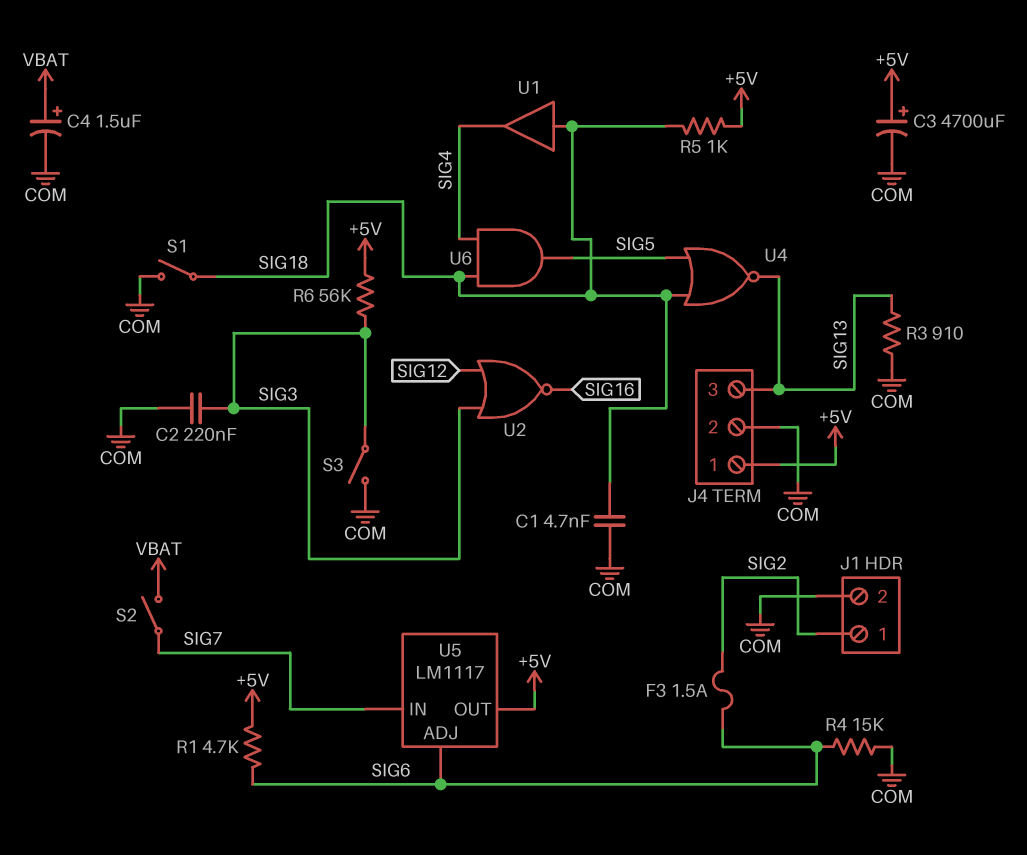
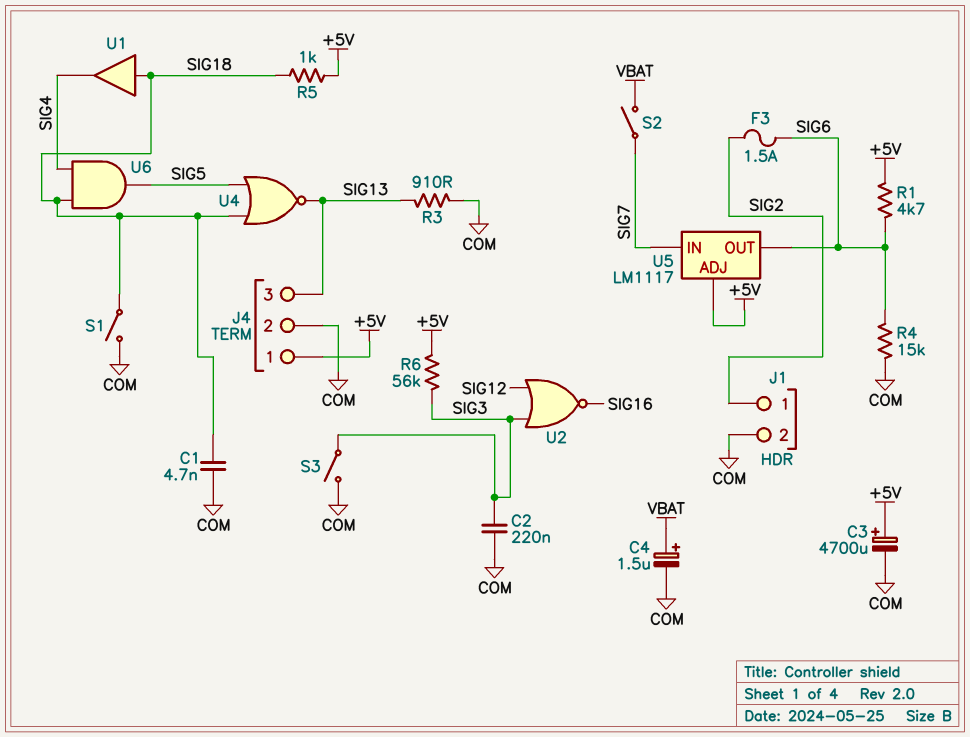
U5 pin ADJ: SIG6 -> +5V
U5 pin OUT: +5V -> SIG6

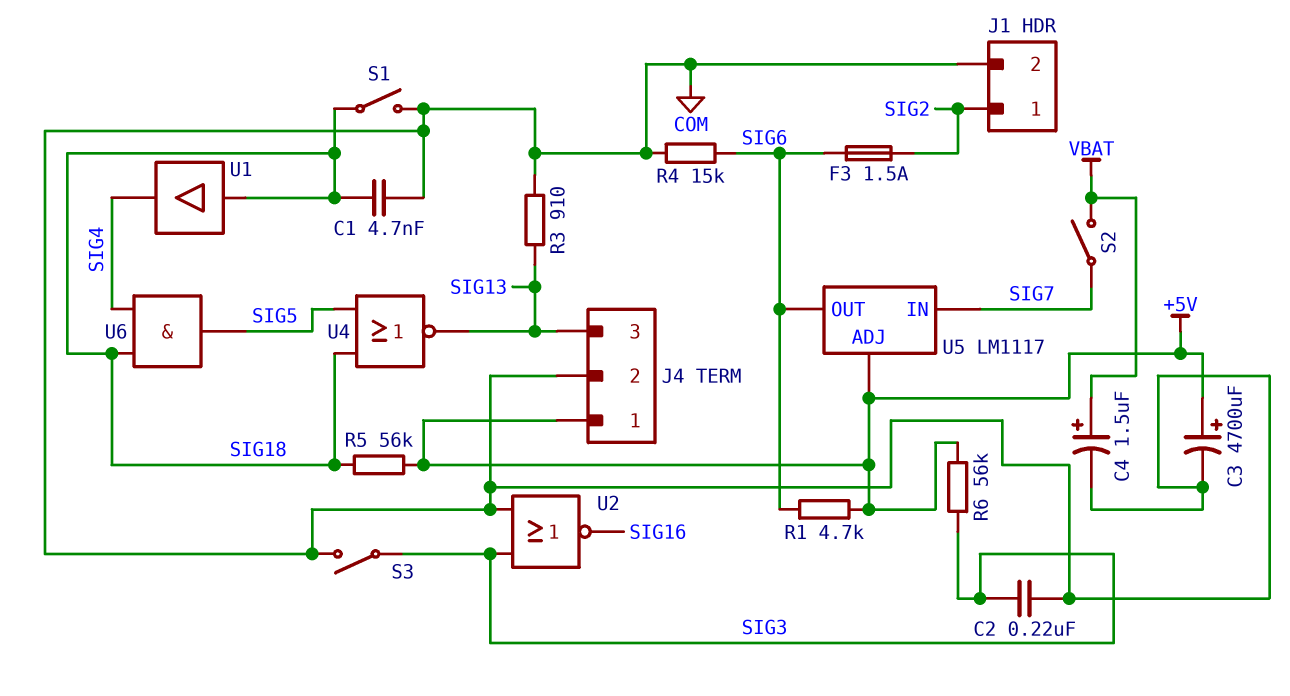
R5: 1k (+5V, SIG18) -> 56k (+5V, SIG18)
U2: NOR (in SIG3, in SIG12, out SIG16) -> NOR (in COM, in SIG3, out SIG16)

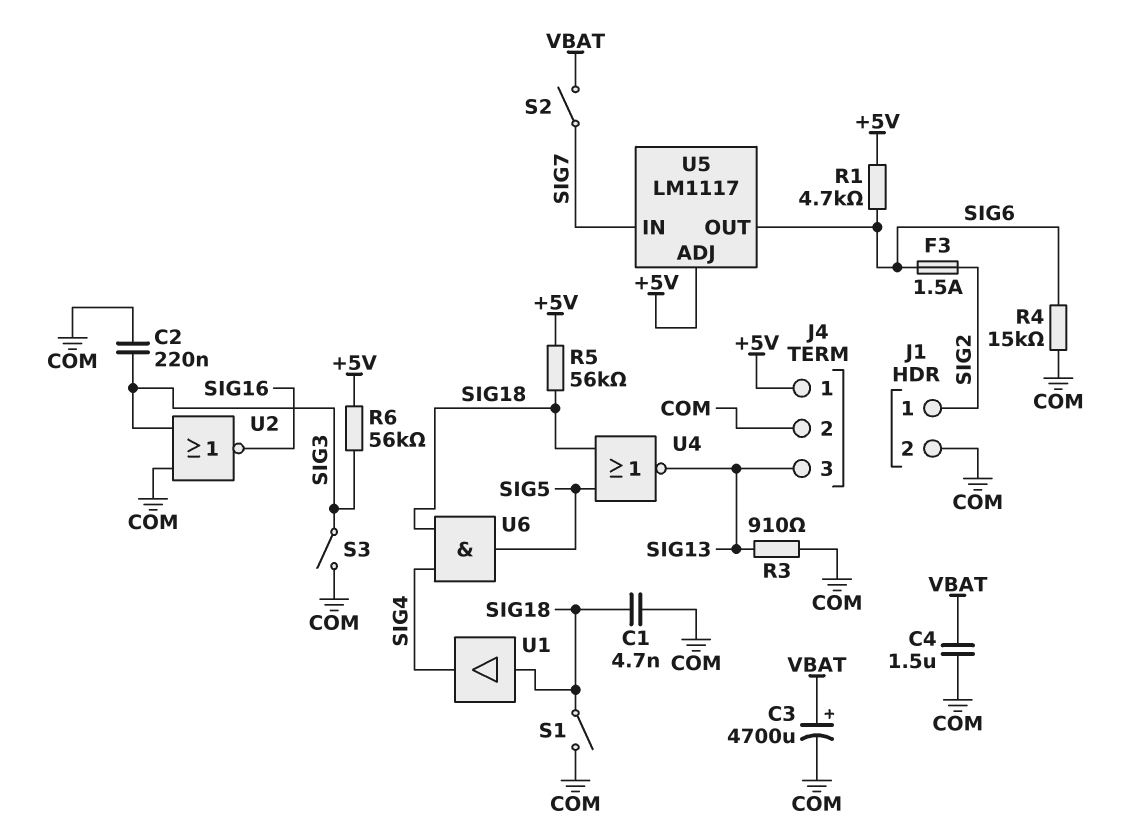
C3: 4700uF (plus +5V, minus COM) -> 4700uF (plus VBAT, minus COM)
C4: 1.5uF (plus VBAT, minus COM) -> 1.5uF (COM, VBAT)

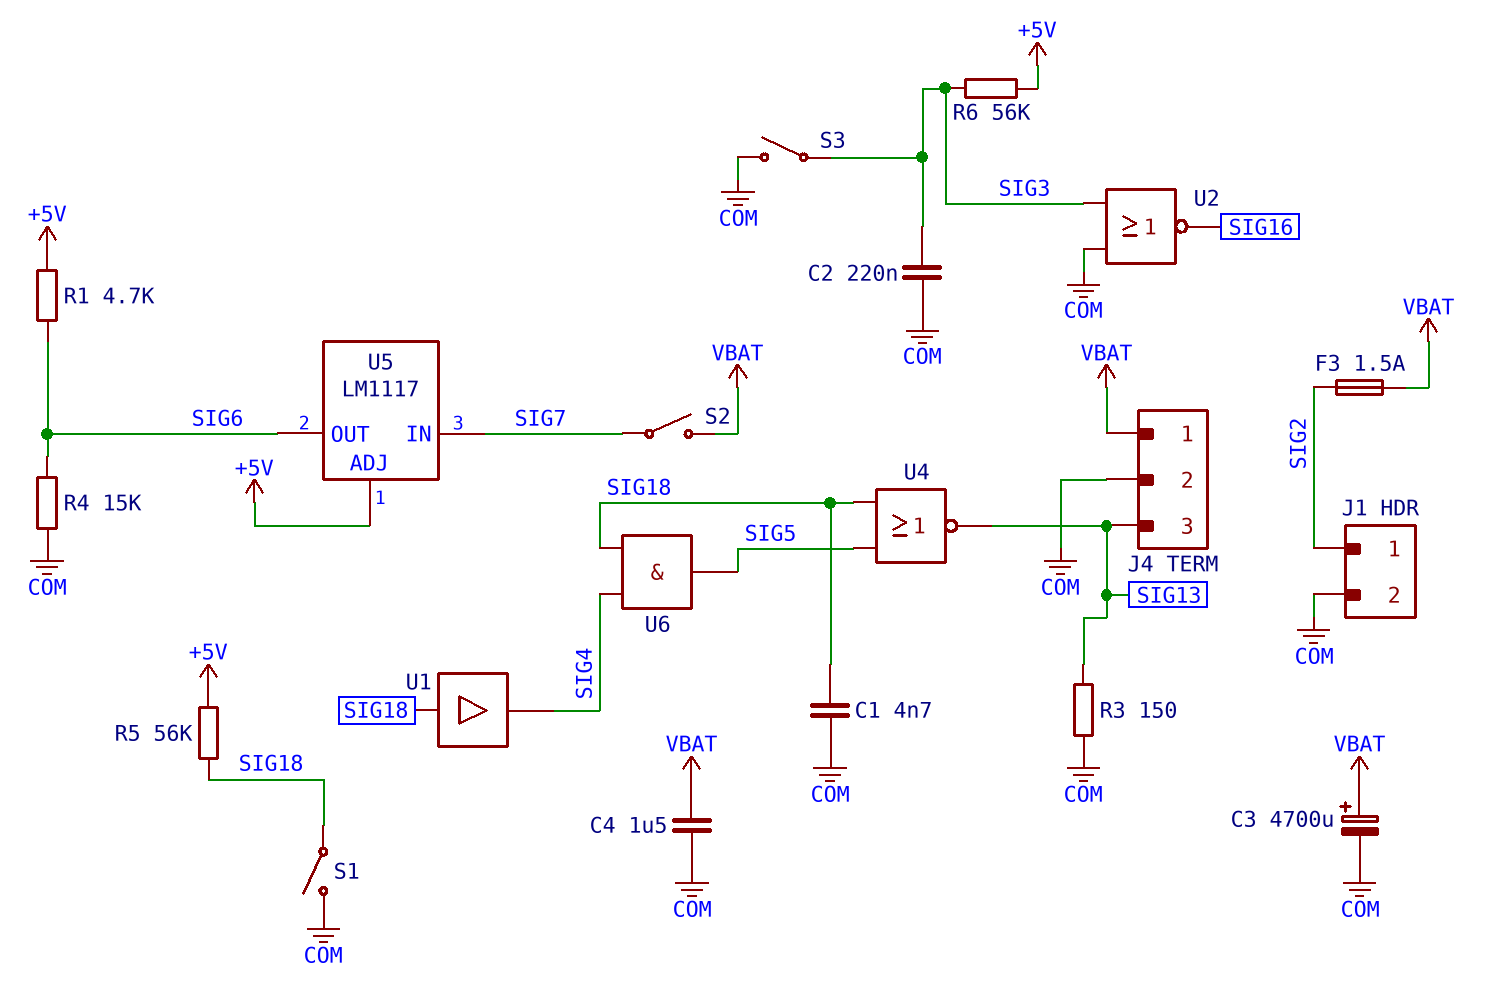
F3: 1.5A (SIG2, SIG6) -> 1.5A (SIG2, VBAT)
J4 pin 1: +5V -> VBAT
R3: 910 (COM, SIG13) -> 150 (COM, SIG13)

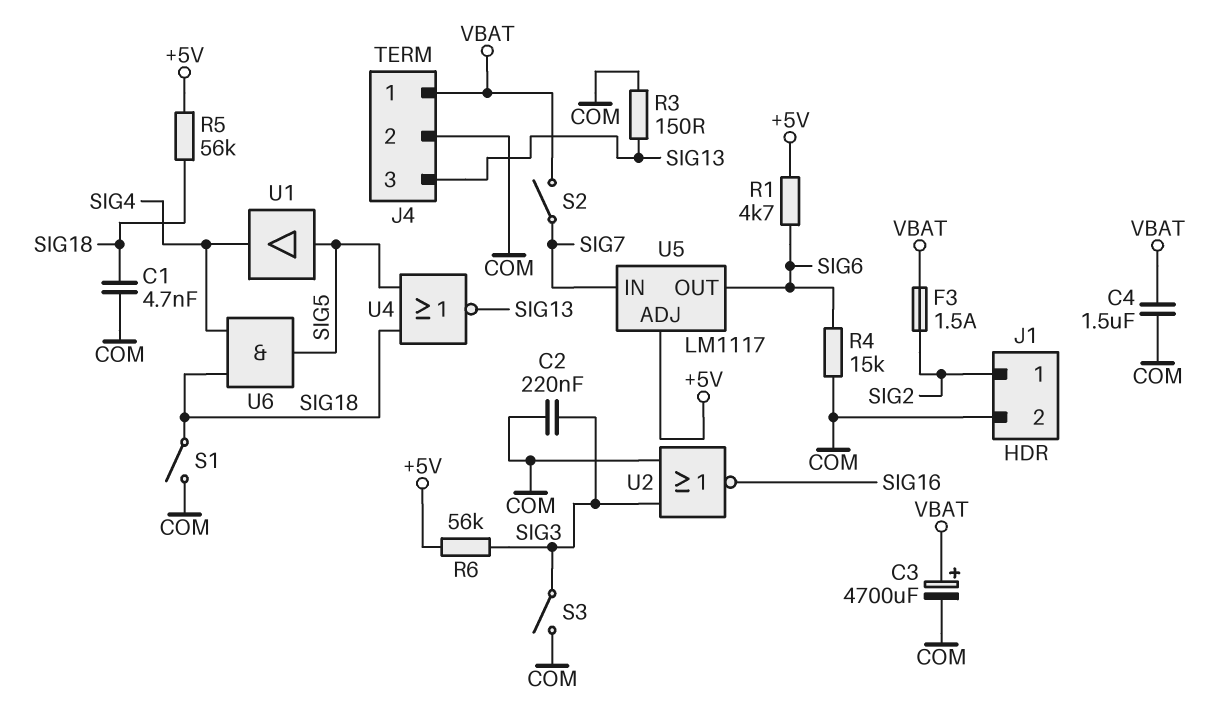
U1: buffer (in SIG18, out SIG4) -> buffer (in SIG5, out SIG4)

